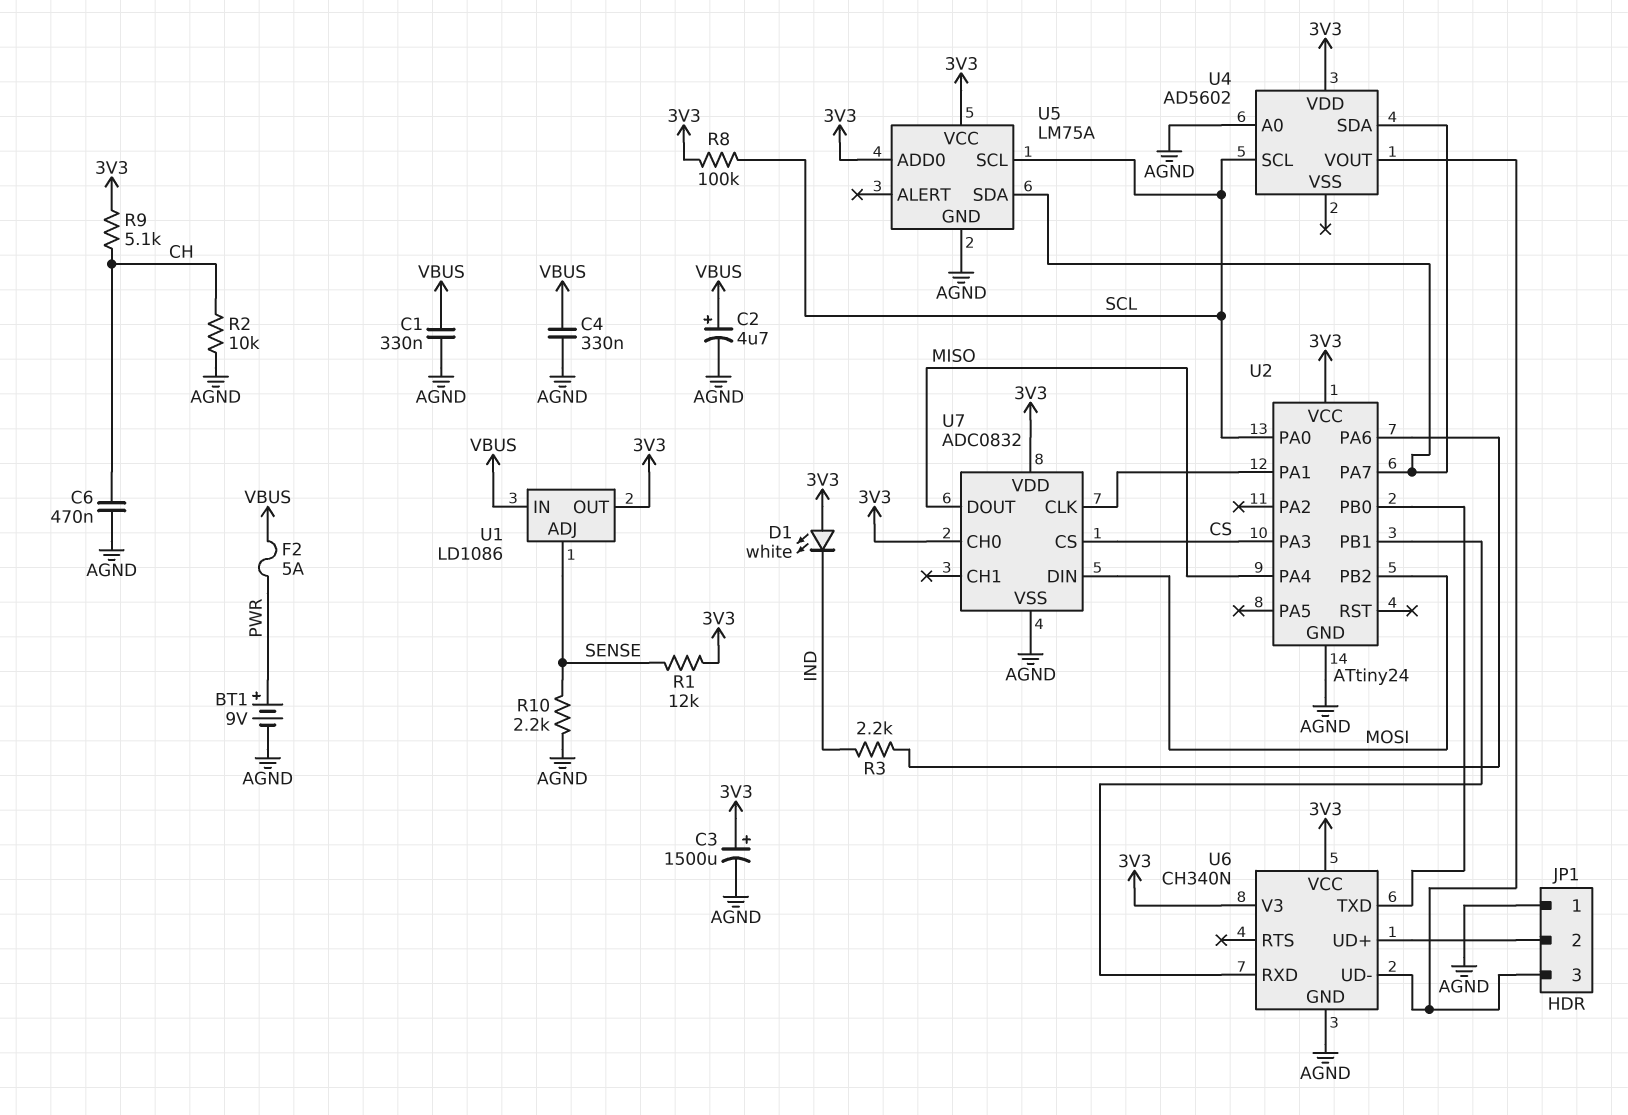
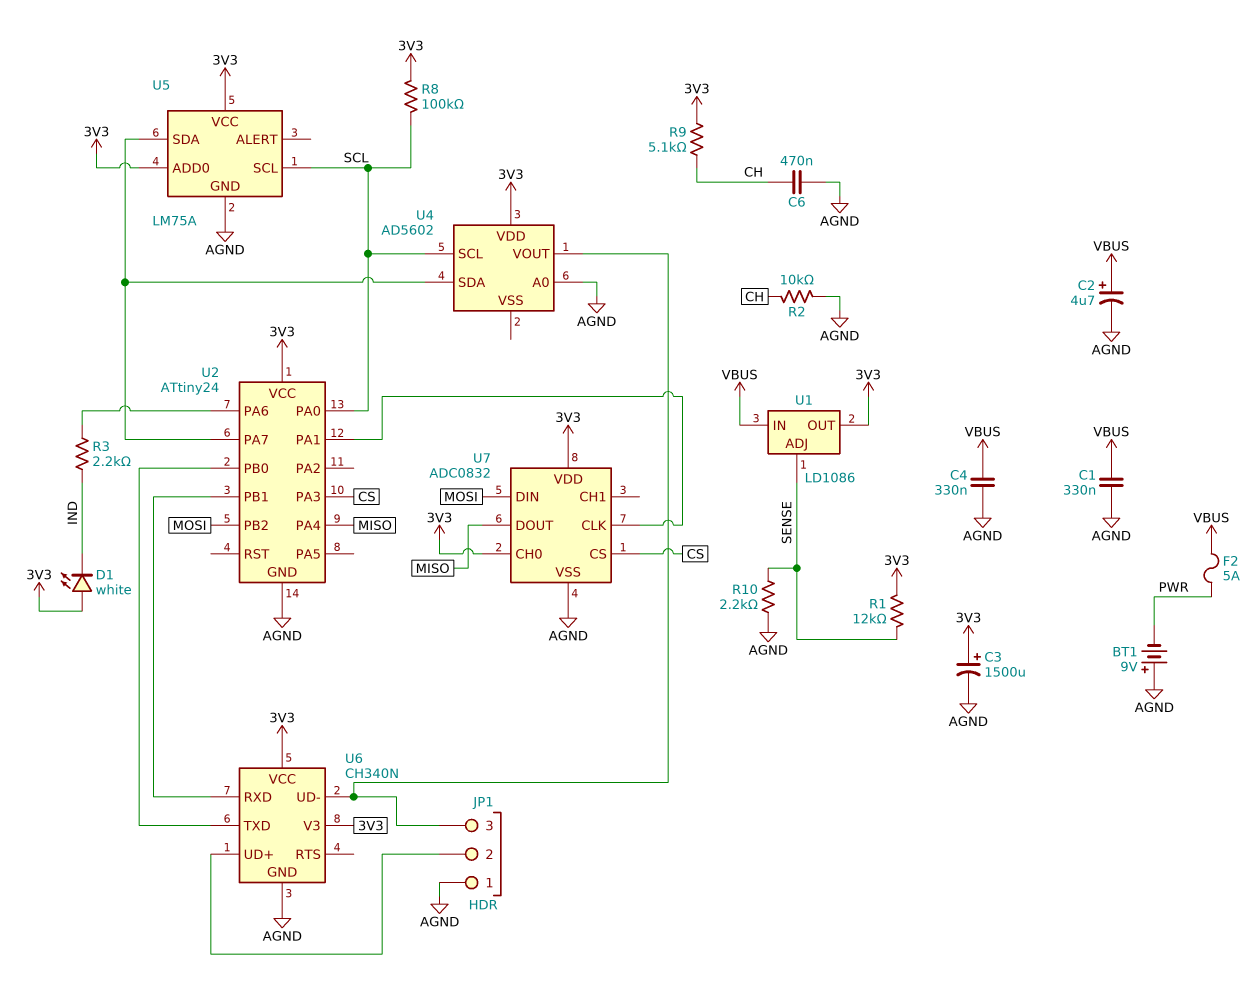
BT1: 9V (plus PWR, minus AGND) -> 9V (plus AGND, minus PWR)

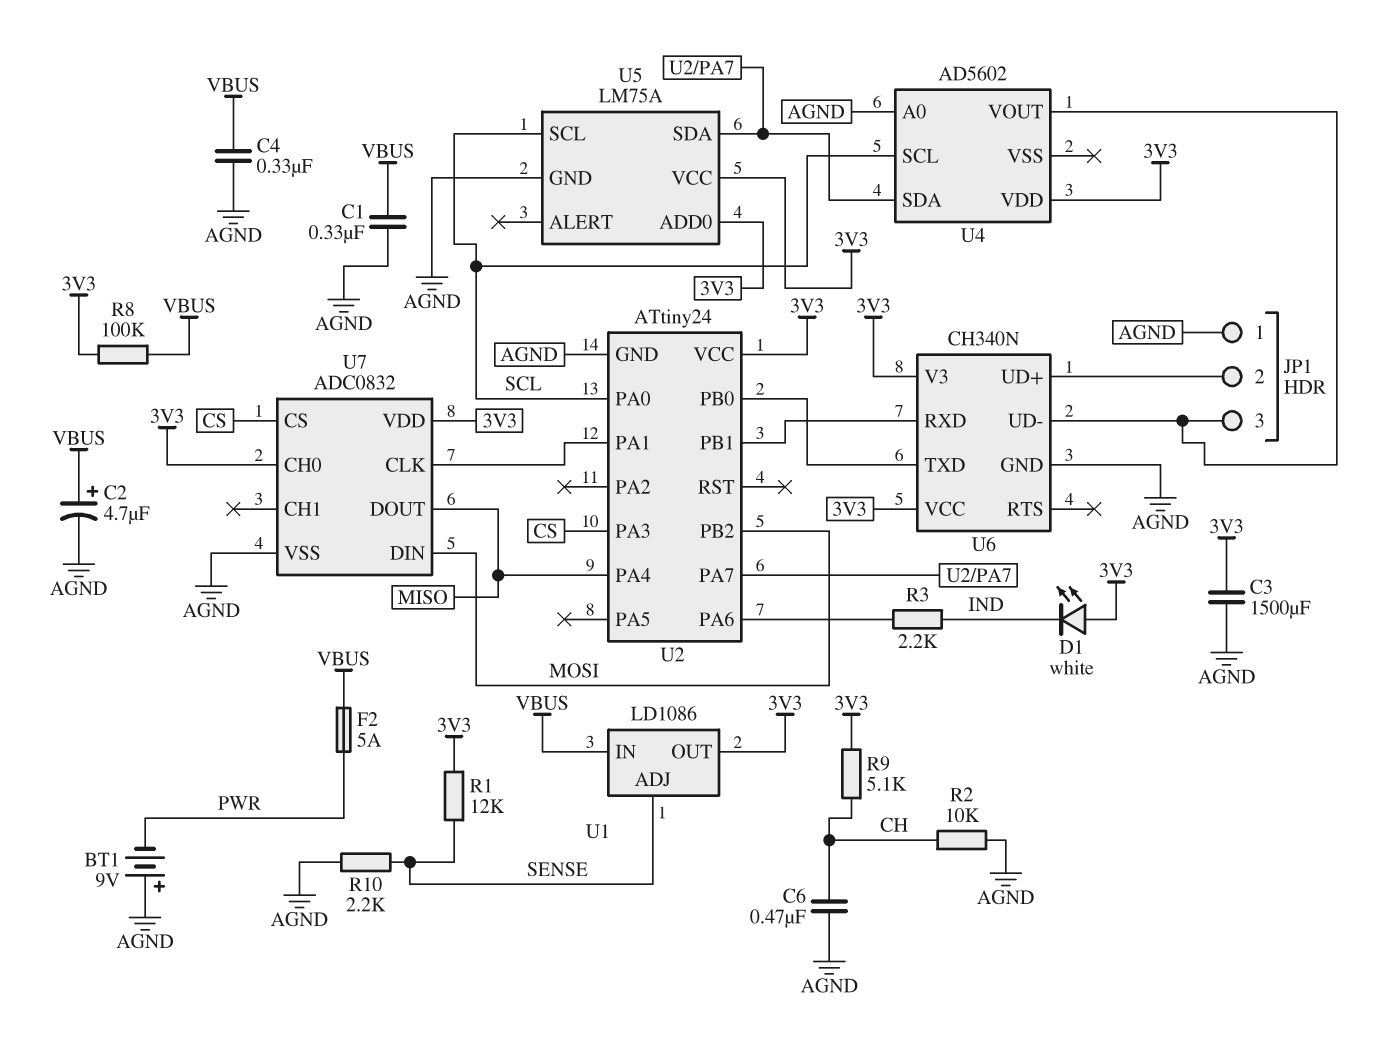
C3: 1500uF (plus 3V3, minus AGND) -> 1500uF (3V3, AGND)
R8: 100k (3V3, SCL) -> 100k (3V3, VBUS)

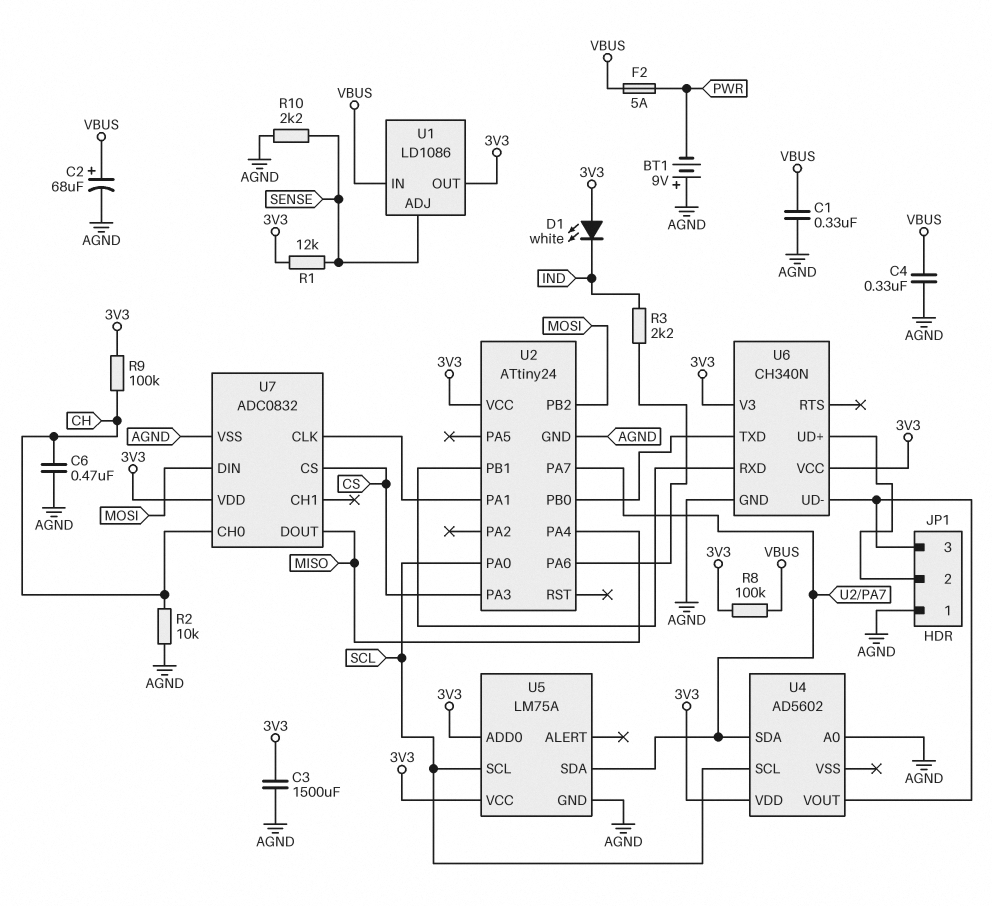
C2: 4.7uF (plus VBUS, minus AGND) -> 68uF (plus VBUS, minus AGND)
R9: 5.1k (3V3, CH) -> 100k (3V3, CH)
U7 pin CH0: 3V3 -> CH

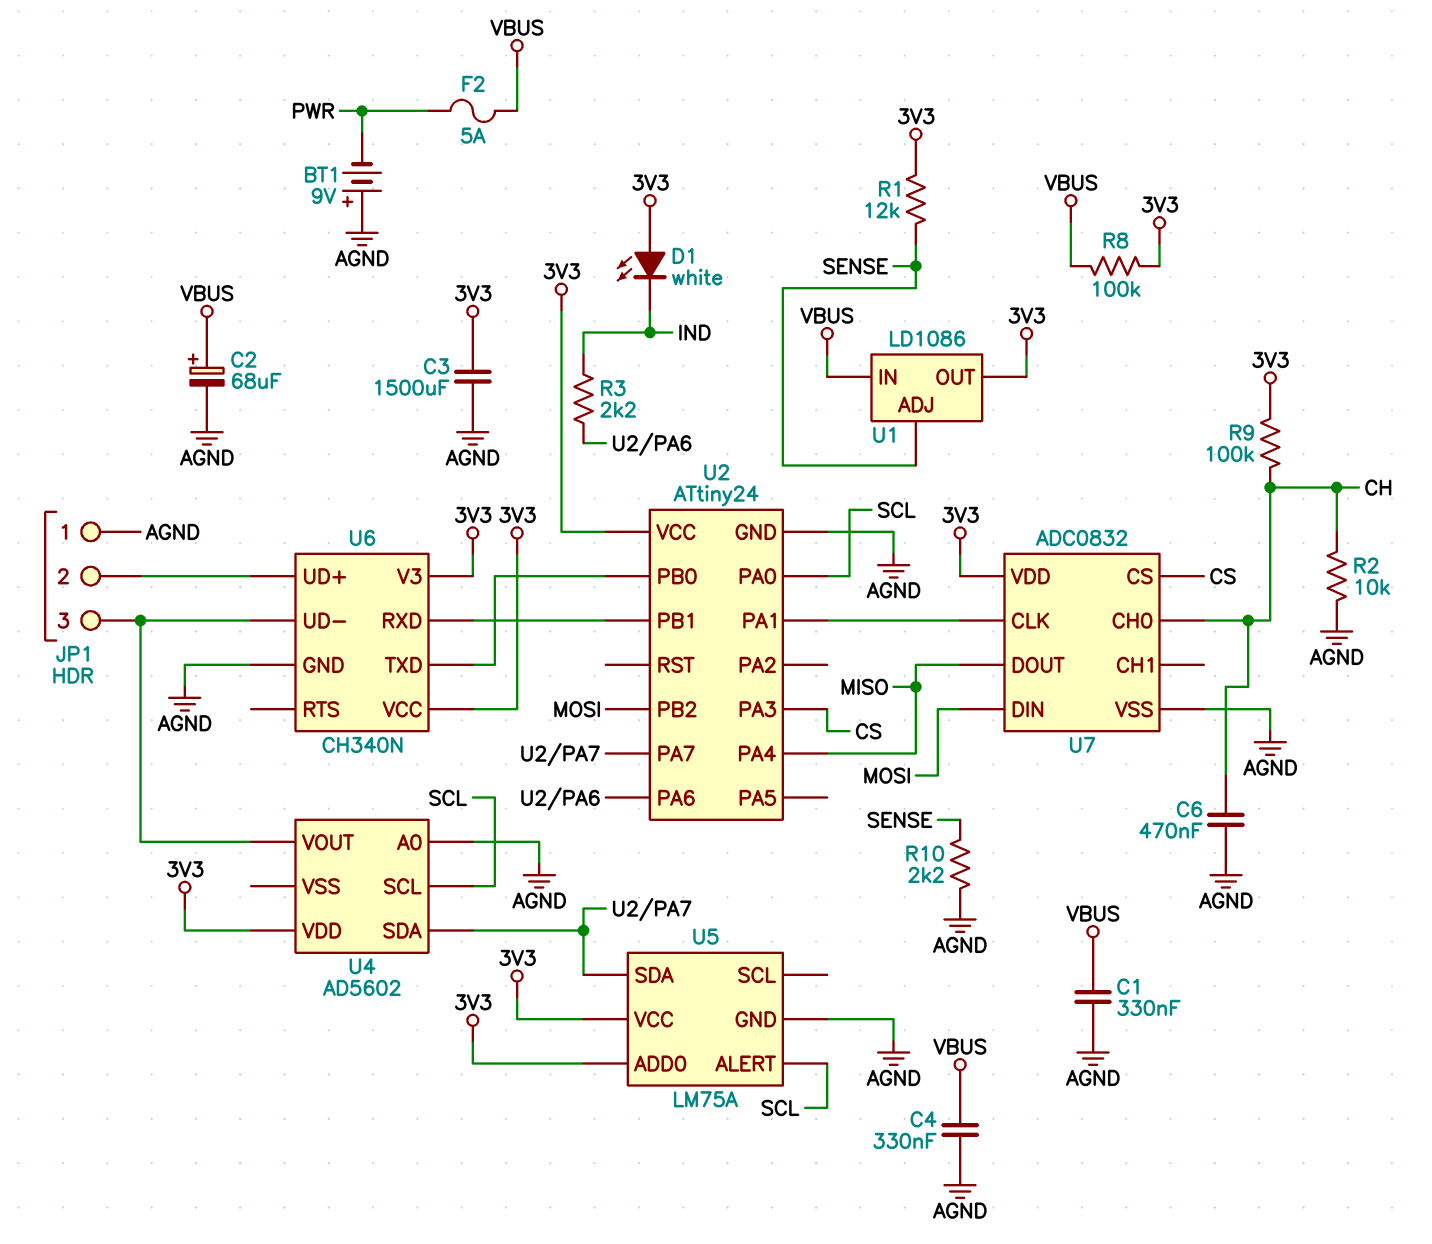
U5 pin ALERT: none -> SCL
U5 pin SCL: SCL -> none

